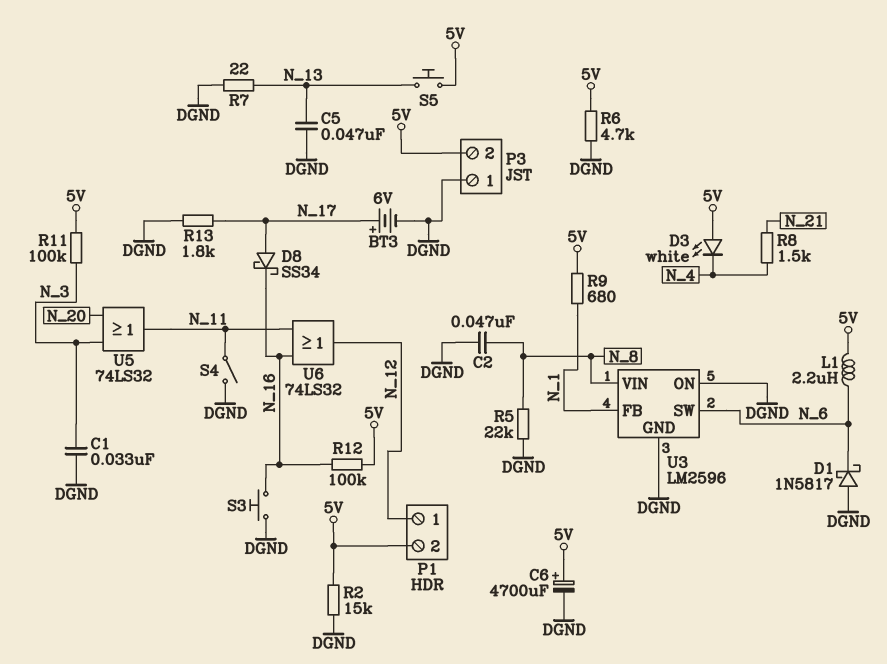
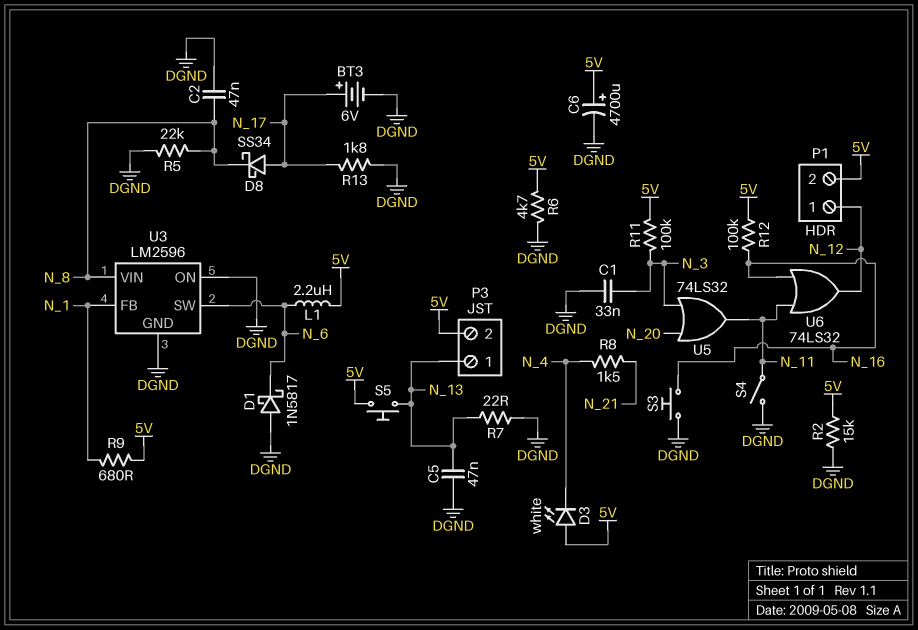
D8: schottky SS34 (A N_17, K N_16) -> schottky SS34 (A N_17, K N_8)
P3 pin 1: DGND -> N_13

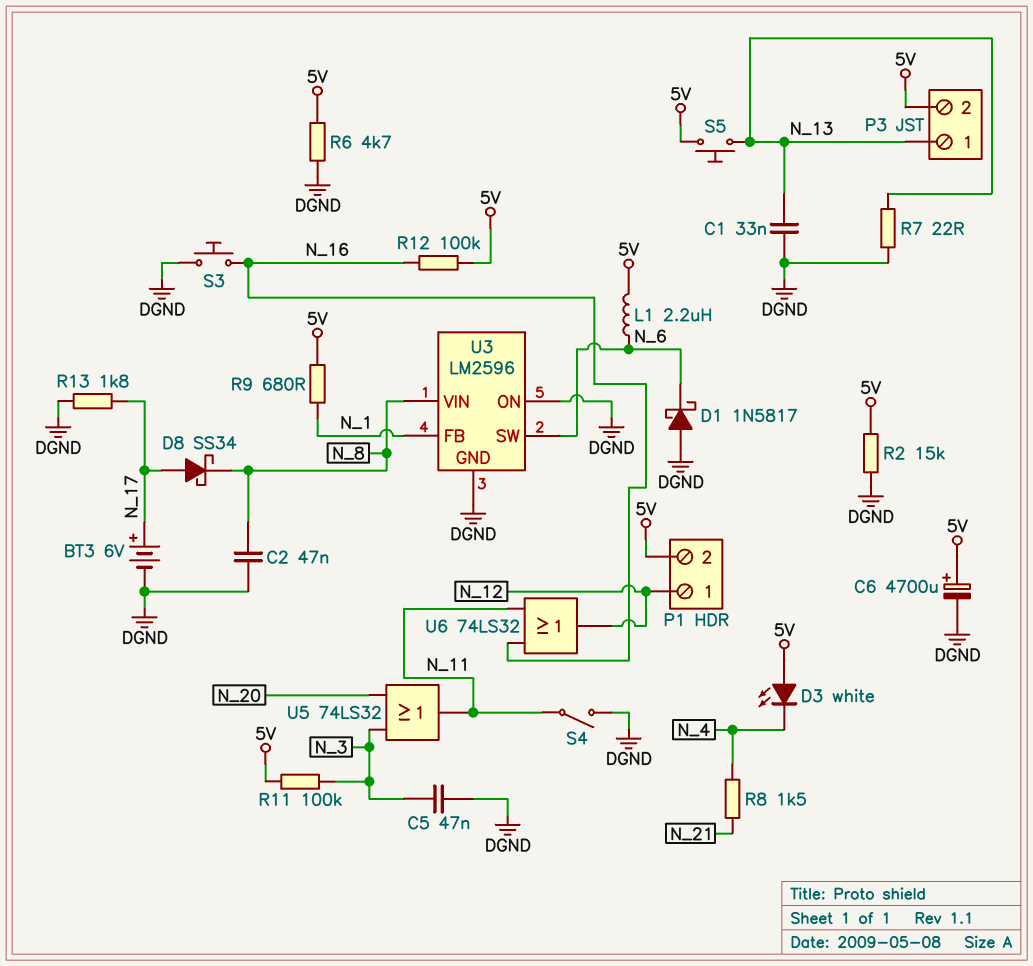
C1: 33nF (DGND, N_3) -> 33nF (DGND, N_13)
C5: 47nF (DGND, N_13) -> 47nF (DGND, N_3)
R5: 22k (DGND, N_8) -> none

